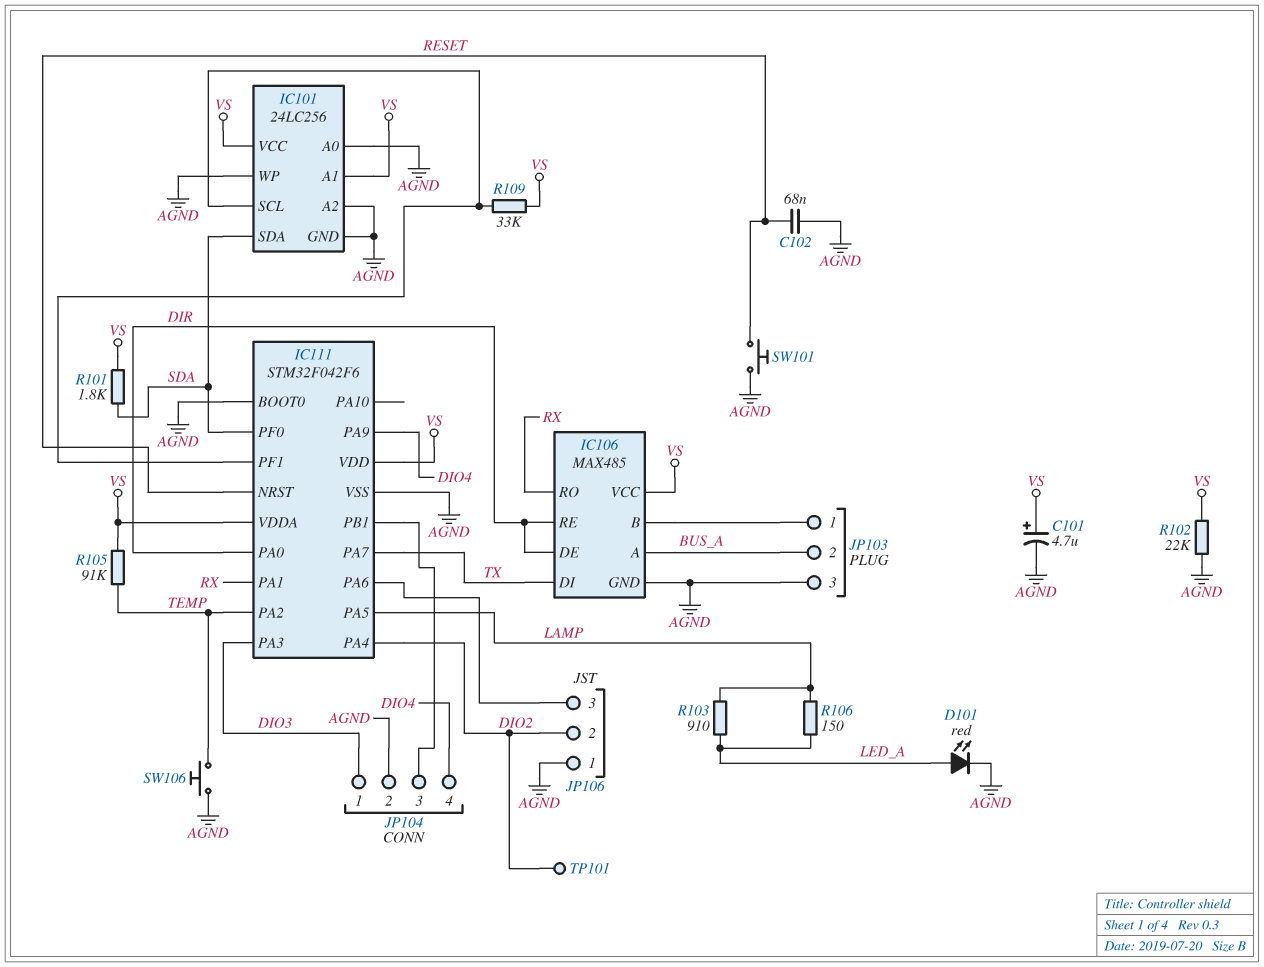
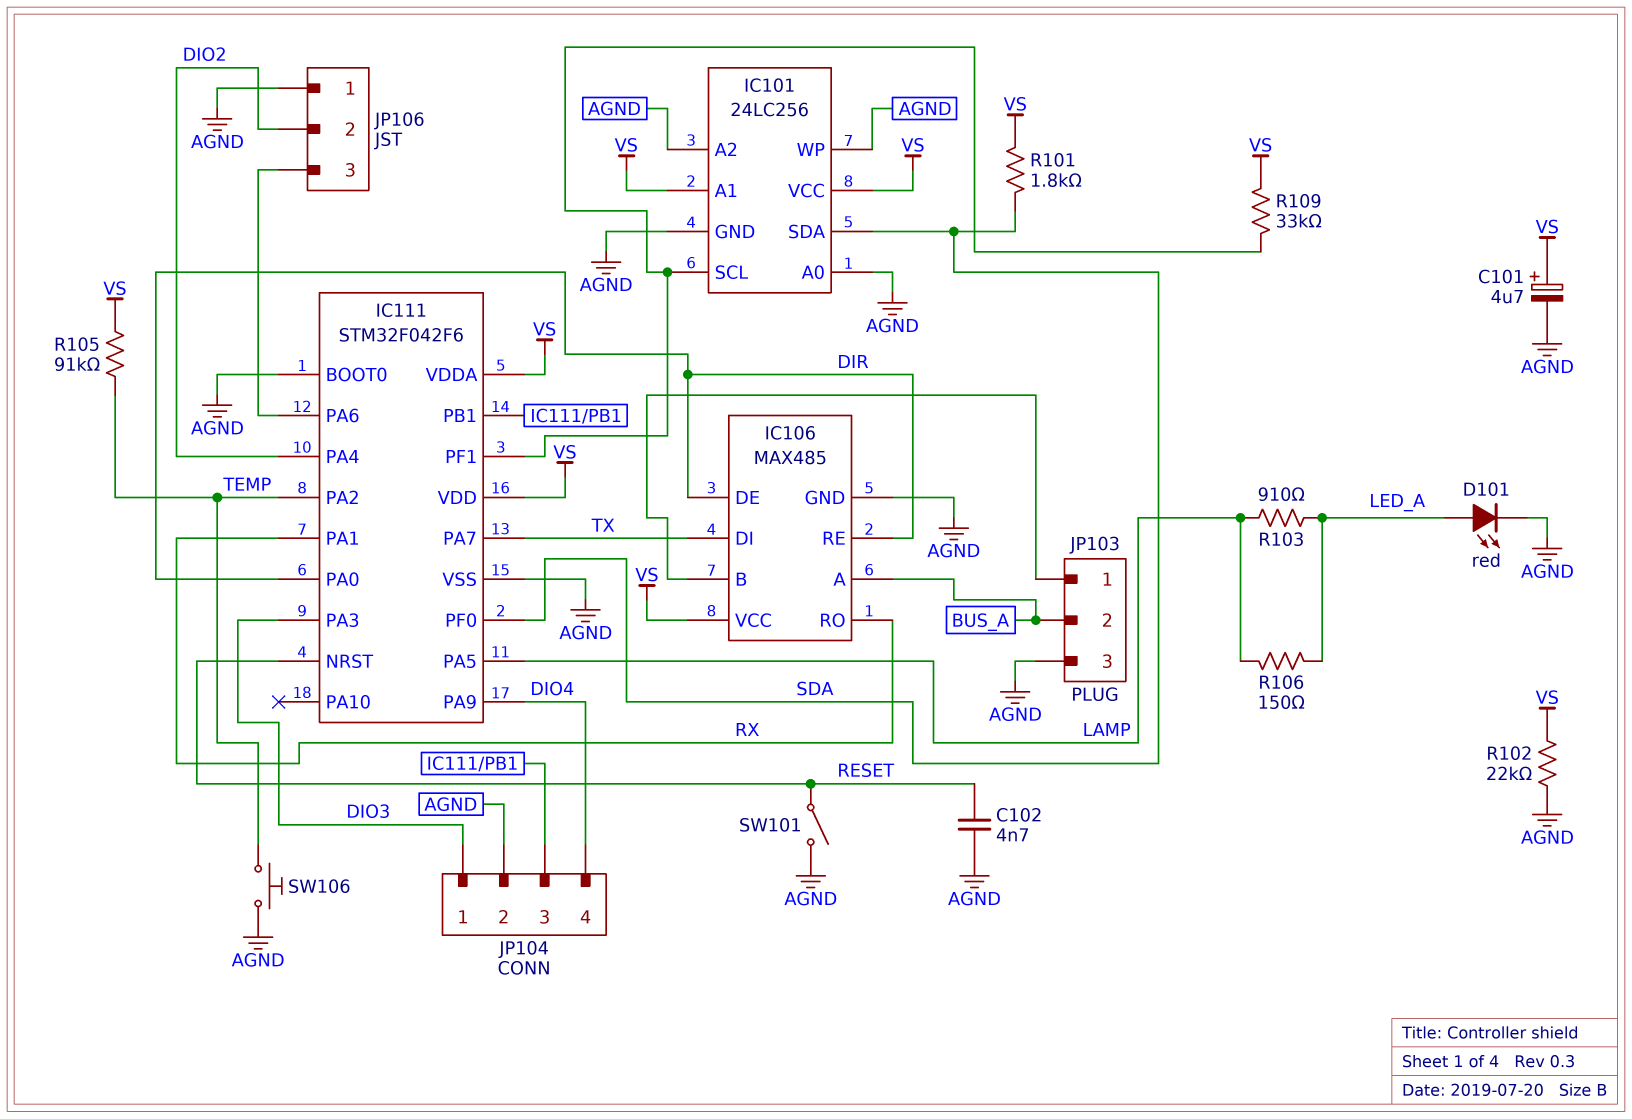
C102: 68nF (AGND, RESET) -> 4.7nF (AGND, RESET)
SW101: button (AGND, RESET) -> switch (AGND, RESET)
TP101: test point (DIO2) -> none

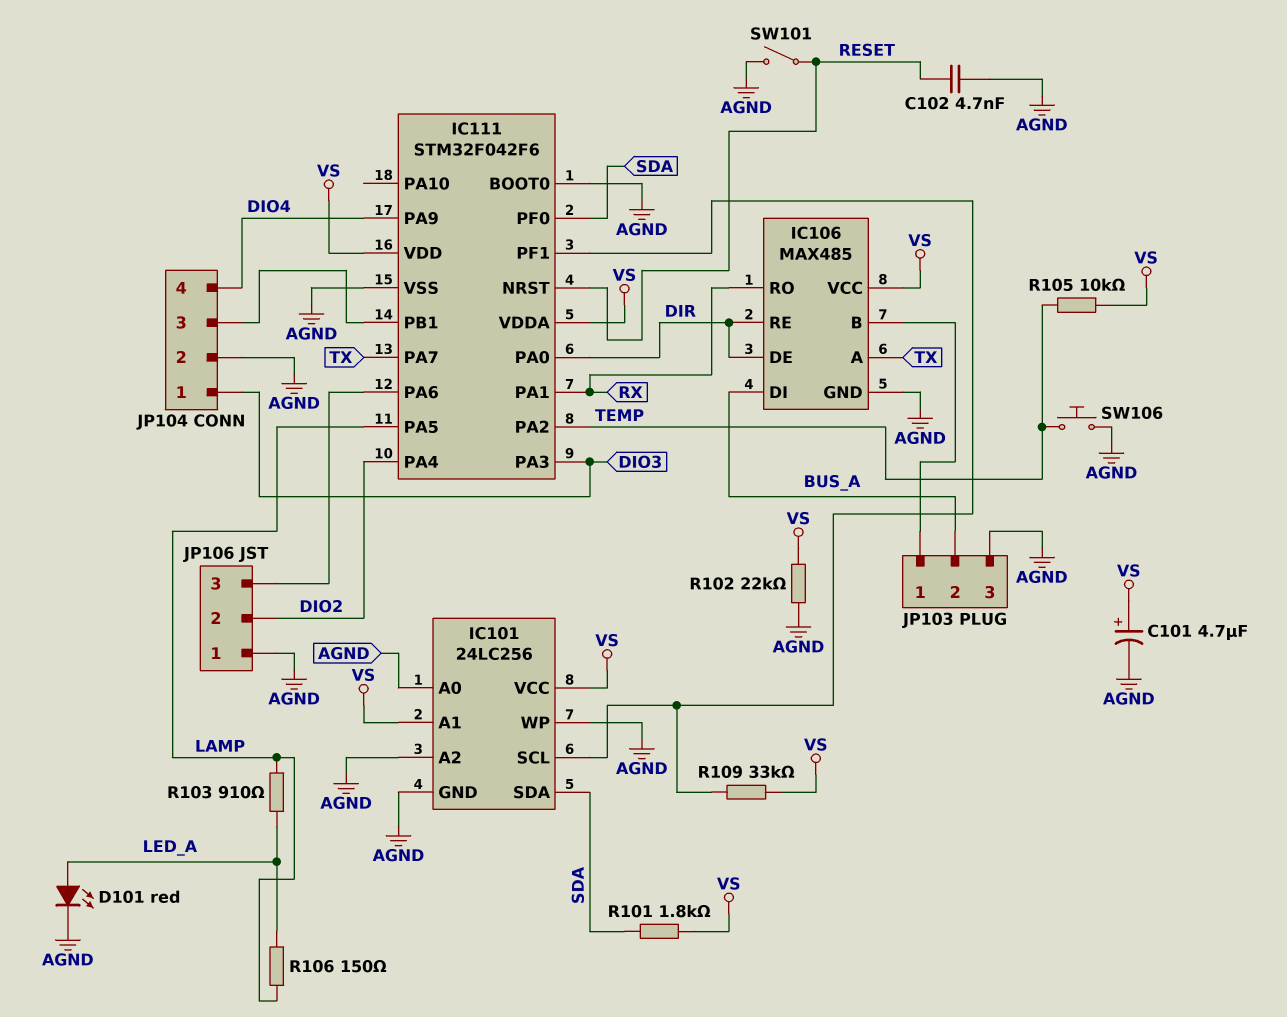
IC106 pin A: BUS_A -> TX
IC106 pin DI: TX -> BUS_A
R105: 91k (TEMP, VS) -> 10k (TEMP, VS)

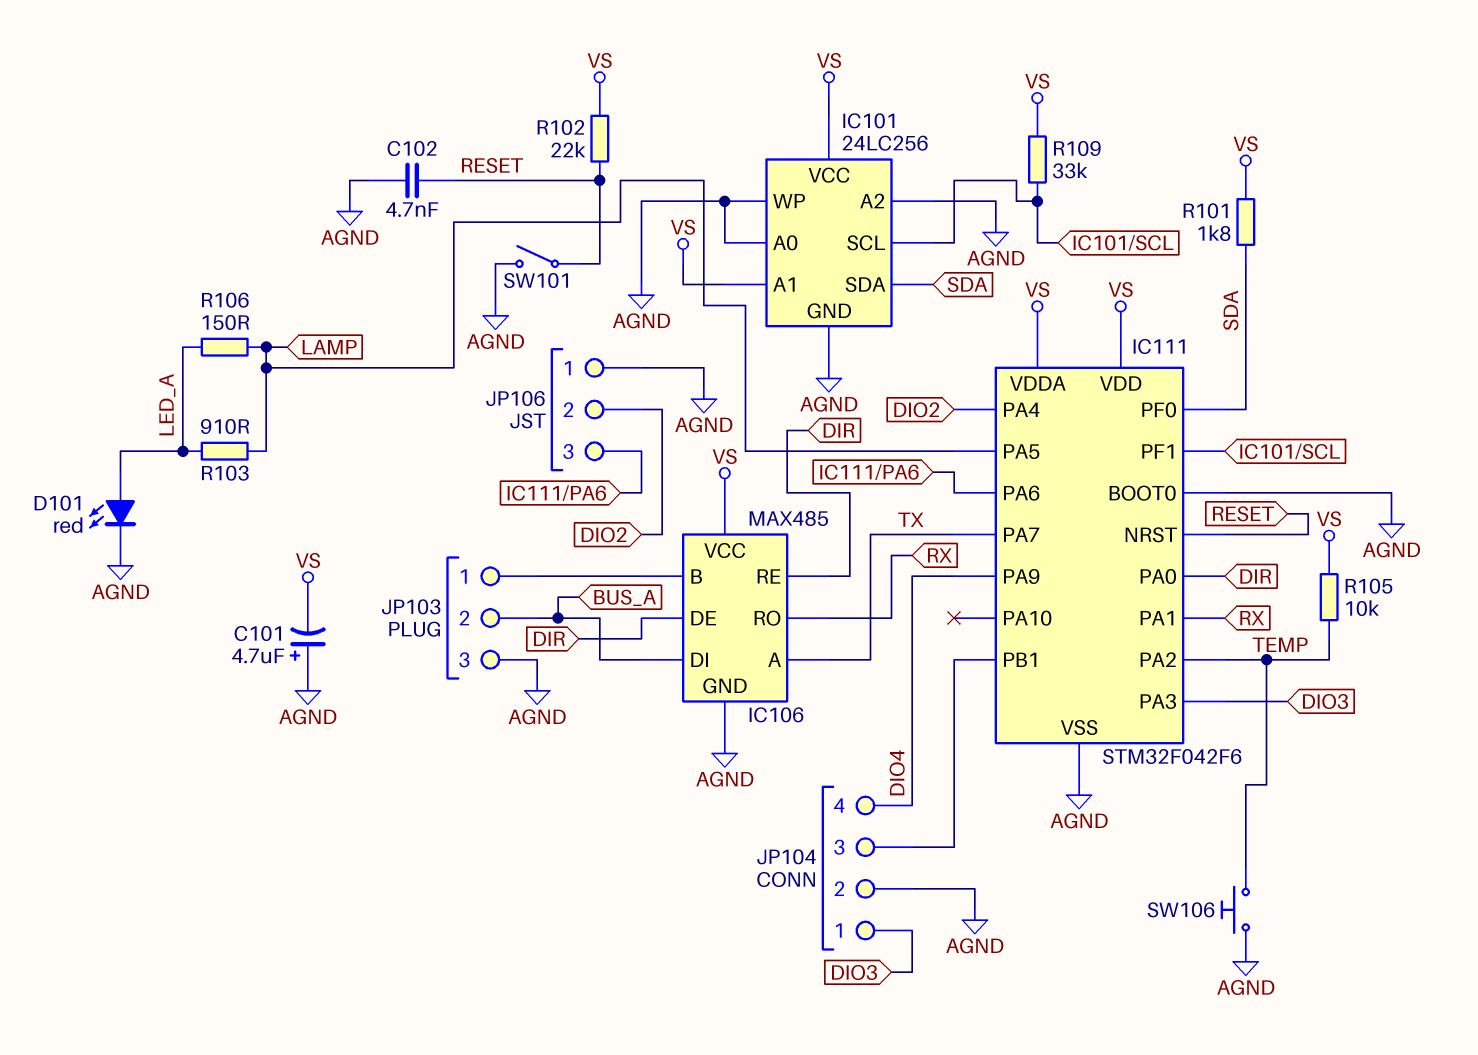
C101: 4.7uF (plus VS, minus AGND) -> 4.7uF (plus AGND, minus VS)
R102: 22k (AGND, VS) -> 22k (RESET, VS)

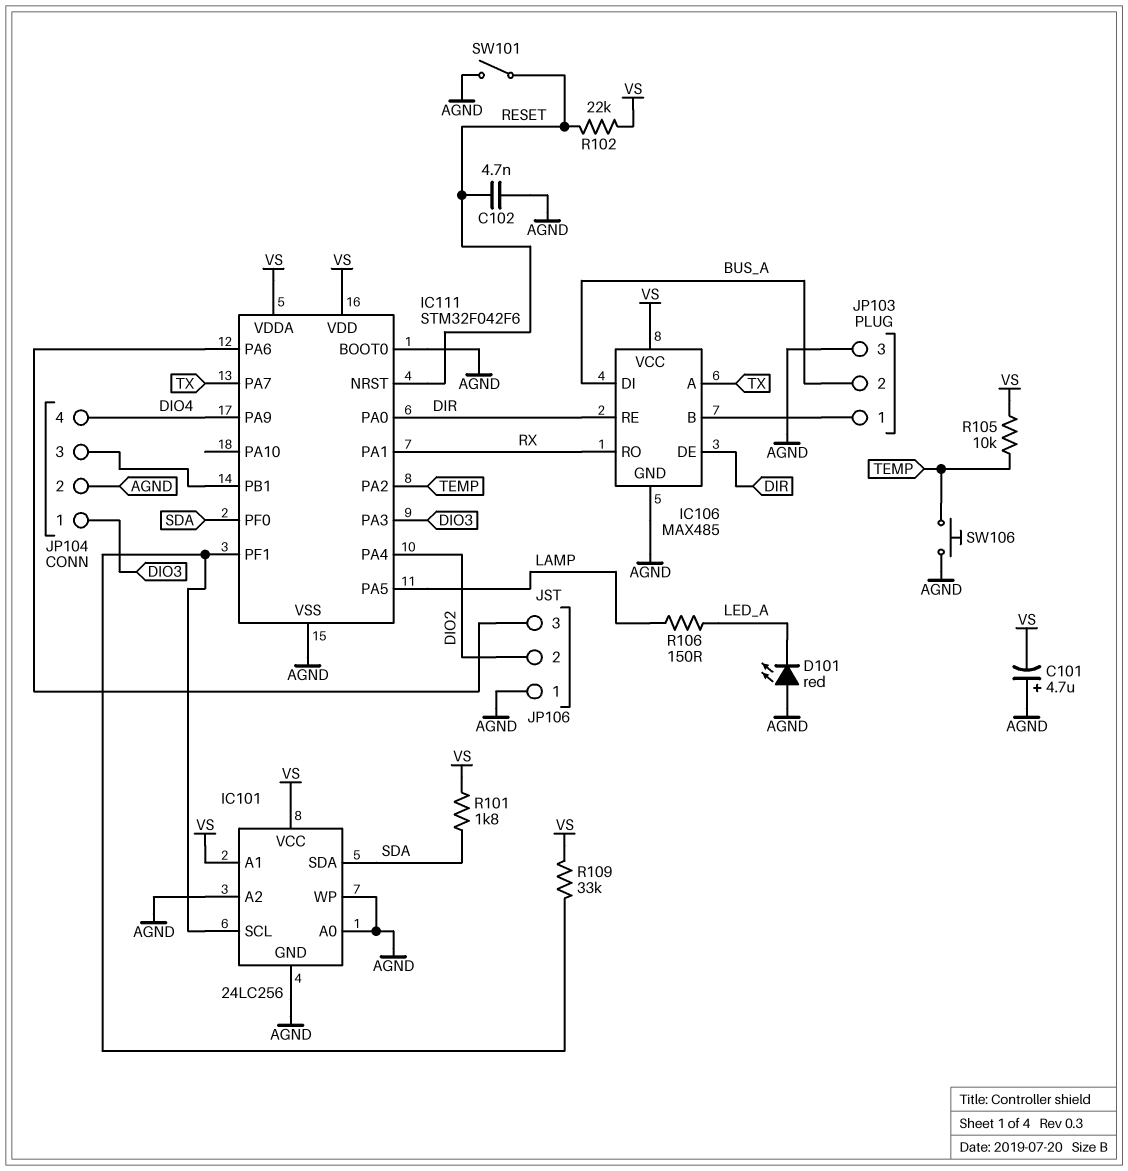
D101: LED red (A LED_A, K AGND) -> LED red (A AGND, K LED_A)
R103: 910 (LAMP, LED_A) -> none

